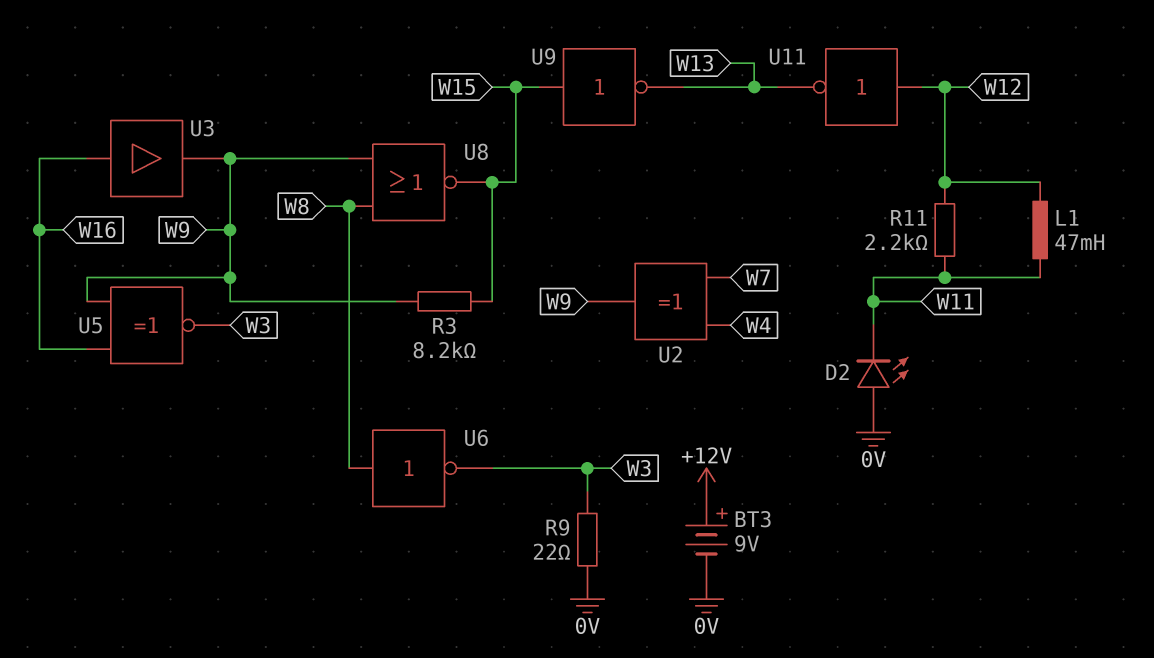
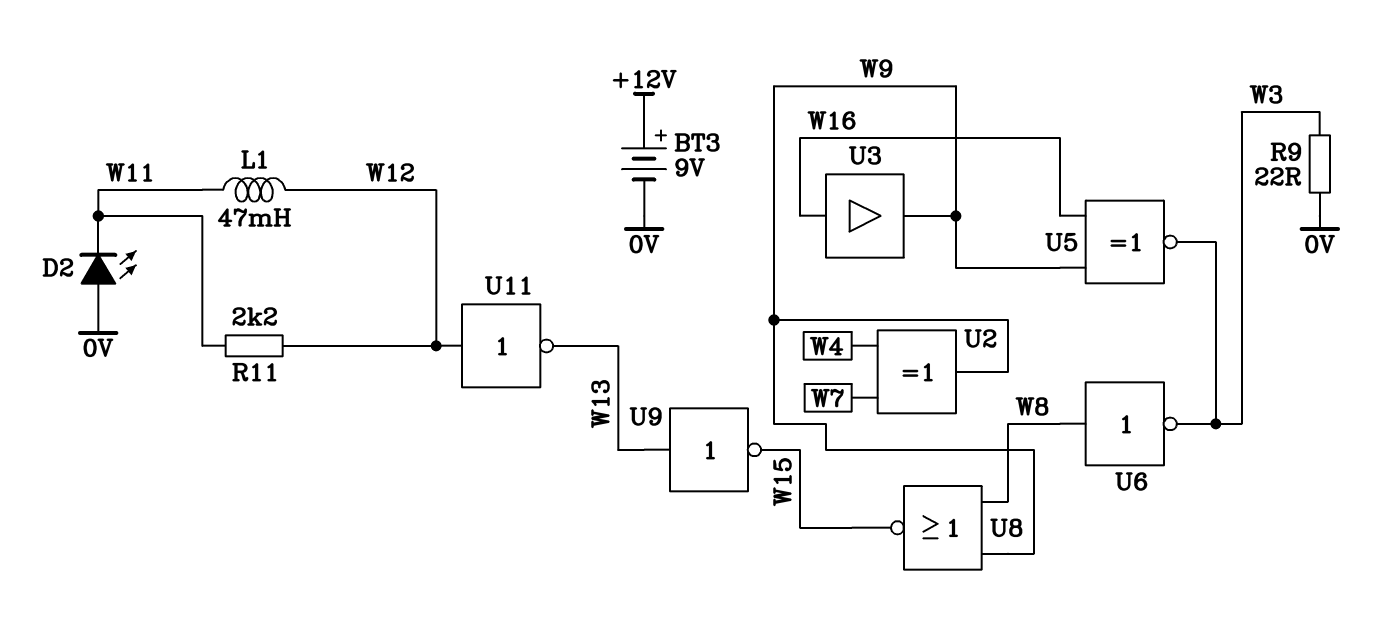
R3: 8.2k (W9, W15) -> none
U9: NOT (in W15, out W13) -> NOT (in W13, out W15)

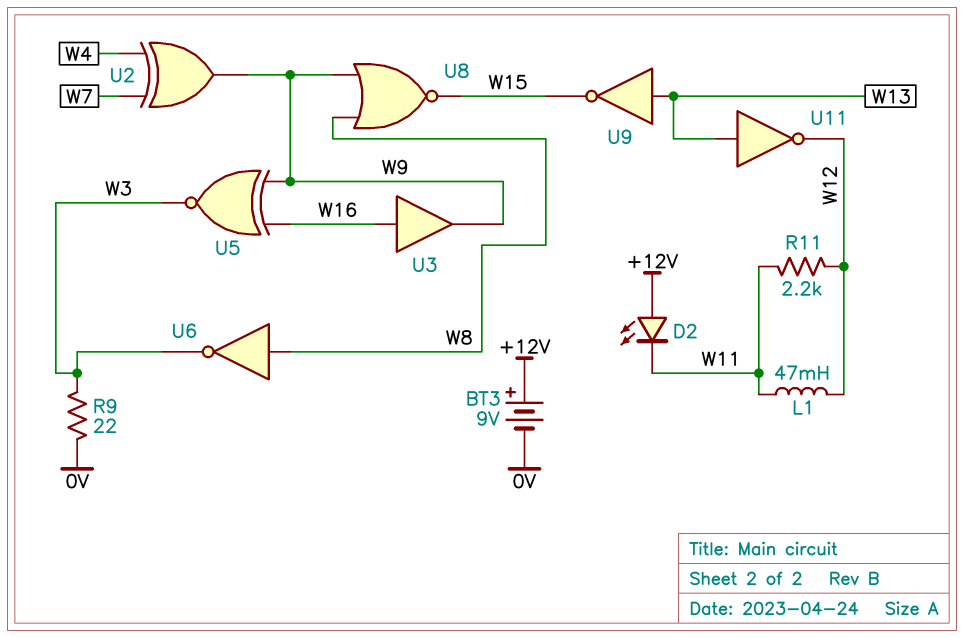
D2: LED (A 0V, K W11) -> LED (A +12V, K W11)
U11: NOT (in W12, out W13) -> NOT (in W13, out W12)

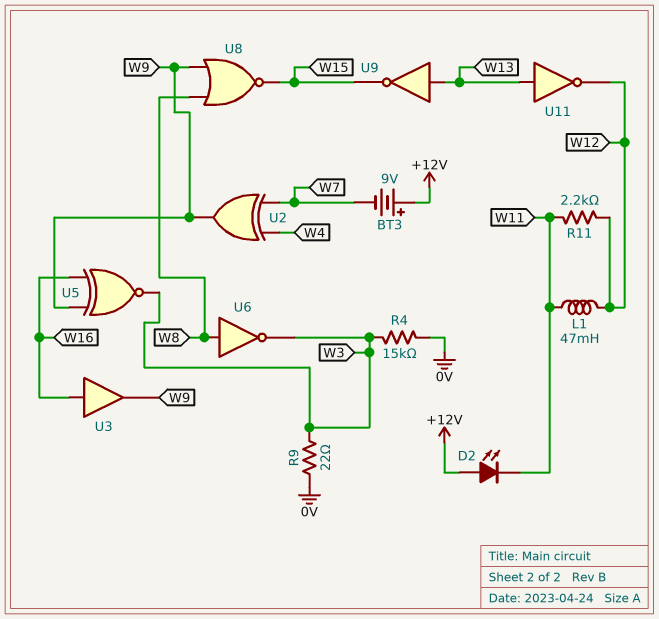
BT3: 9V (plus +12V, minus 0V) -> 9V (plus +12V, minus W7)
R4: none -> 15k (0V, W3)

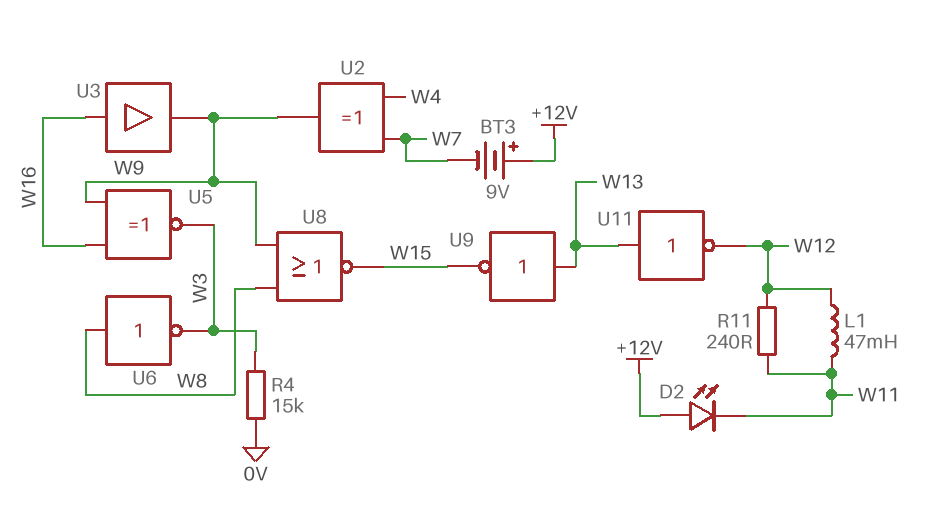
R9: 22 (0V, W3) -> none
R11: 2.2k (W11, W12) -> 240 (W11, W12)

